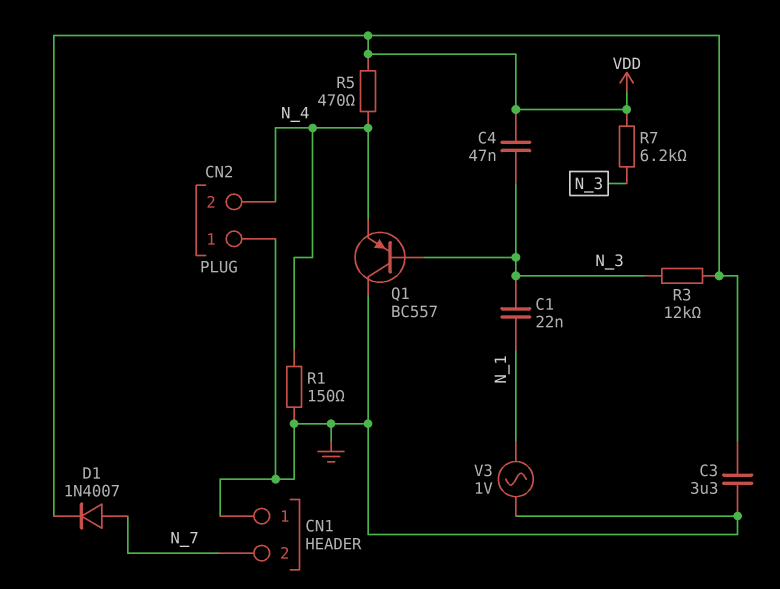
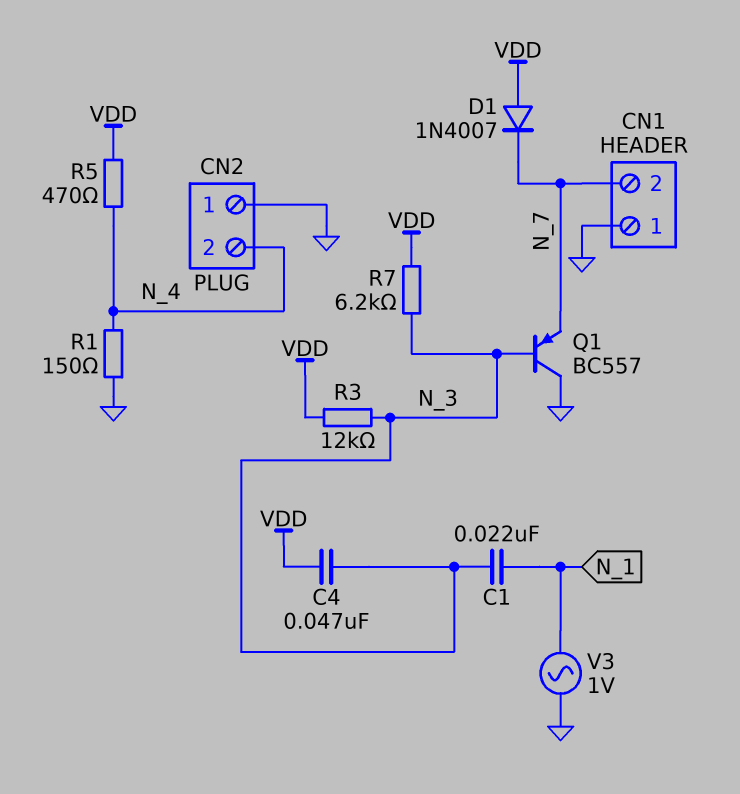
C3: 3.3uF (GND, VDD) -> none
D1: diode 1N4007 (A N_7, K VDD) -> diode 1N4007 (A VDD, K N_7)
Q1: PNP BC557 (B N_3, C GND, E N_4) -> PNP BC557 (B N_3, C GND, E N_7)

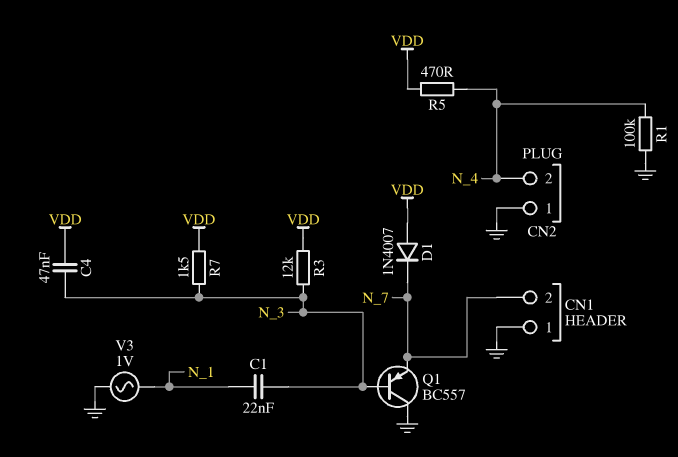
R1: 150 (GND, N_4) -> 100k (GND, N_4)
R7: 6.2k (N_3, VDD) -> 1.5k (N_3, VDD)

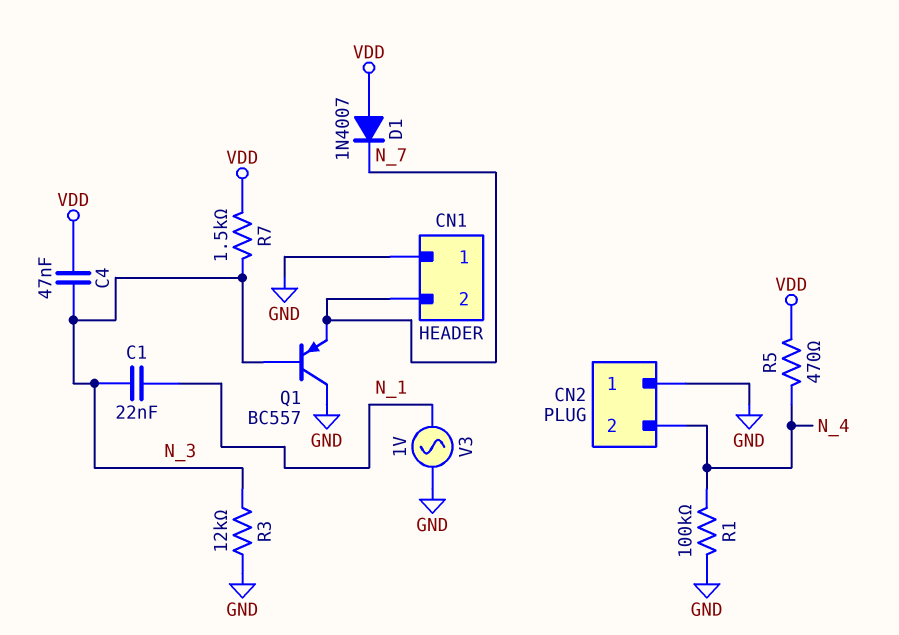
R3: 12k (N_3, VDD) -> 12k (GND, N_3)

